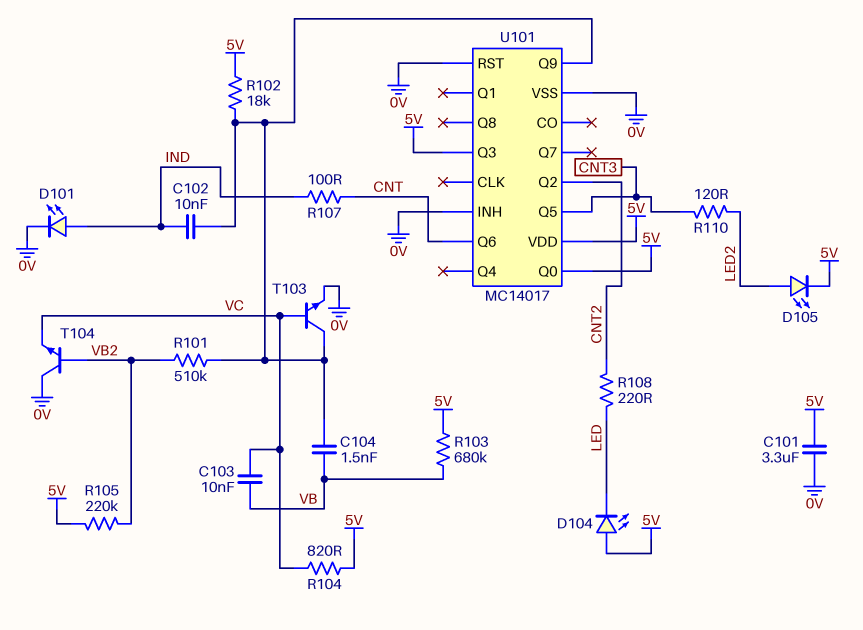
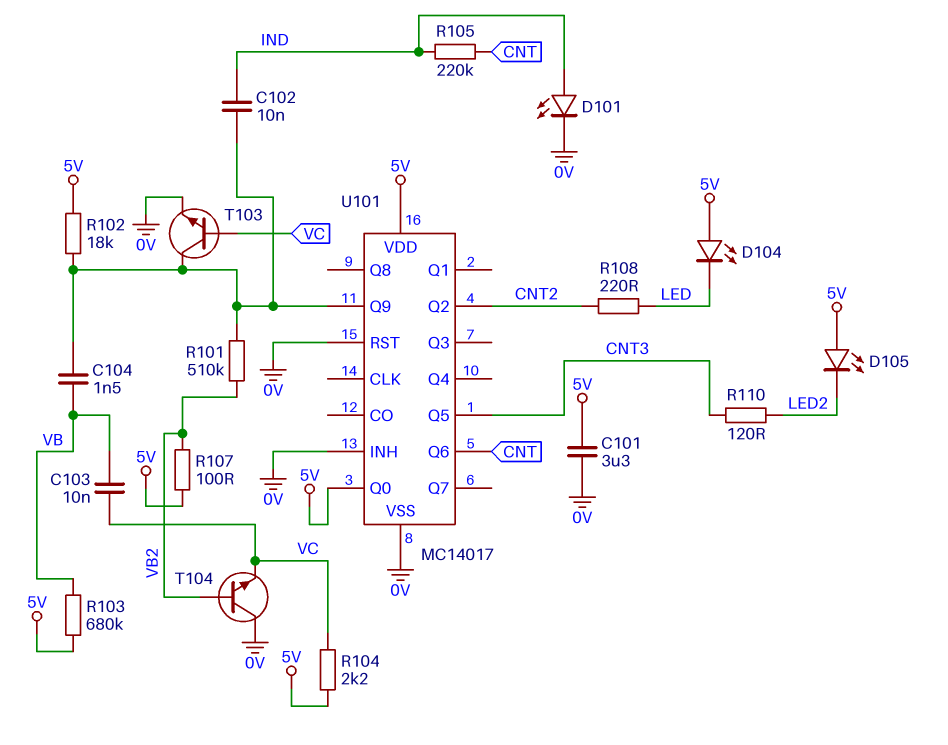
D105: LED (A LED2, K 5V) -> LED (A 5V, K LED2)
R104: 820 (5V, VC) -> 2.2k (5V, VC)
R105: 220k (5V, VB2) -> 220k (CNT, IND)
R107: 100 (CNT, IND) -> 100 (5V, VB2)
U101 pin Q3: 5V -> none

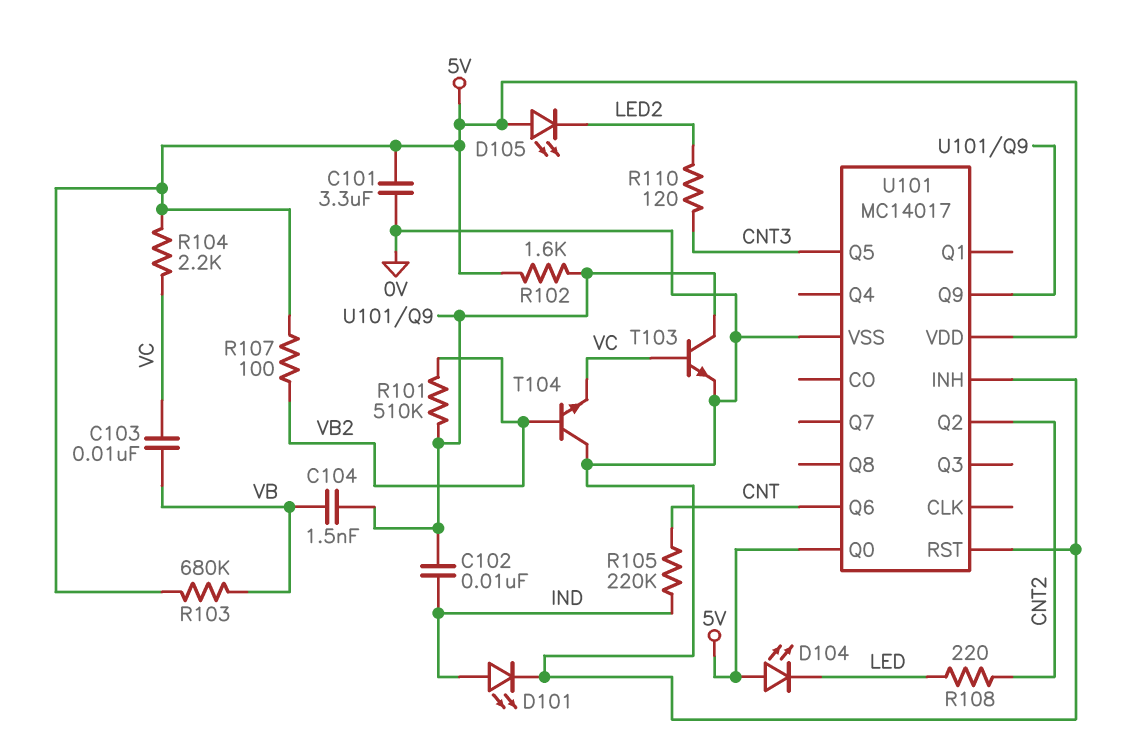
R102: 18k (5V, U101/Q9) -> 1.6k (5V, U101/Q9)

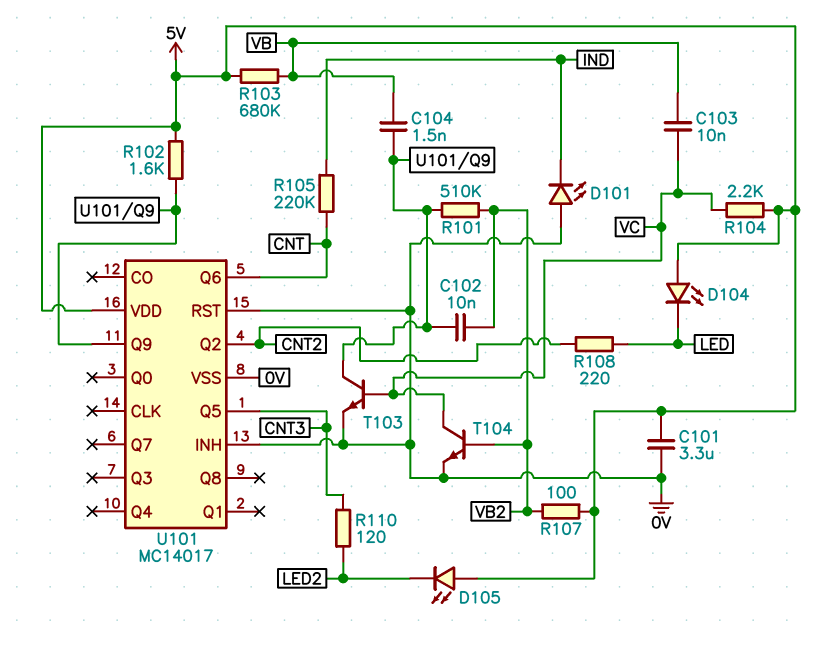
C102: 10nF (IND, U101/Q9) -> 10nF (U101/Q9, VB2)
D101: LED (A IND, K 0V) -> LED (A 0V, K IND)
T104: NPN (B VB2, C 0V, E VC) -> NPN (B VB2, C VC, E 0V)
U101 pin Q0: 5V -> none

